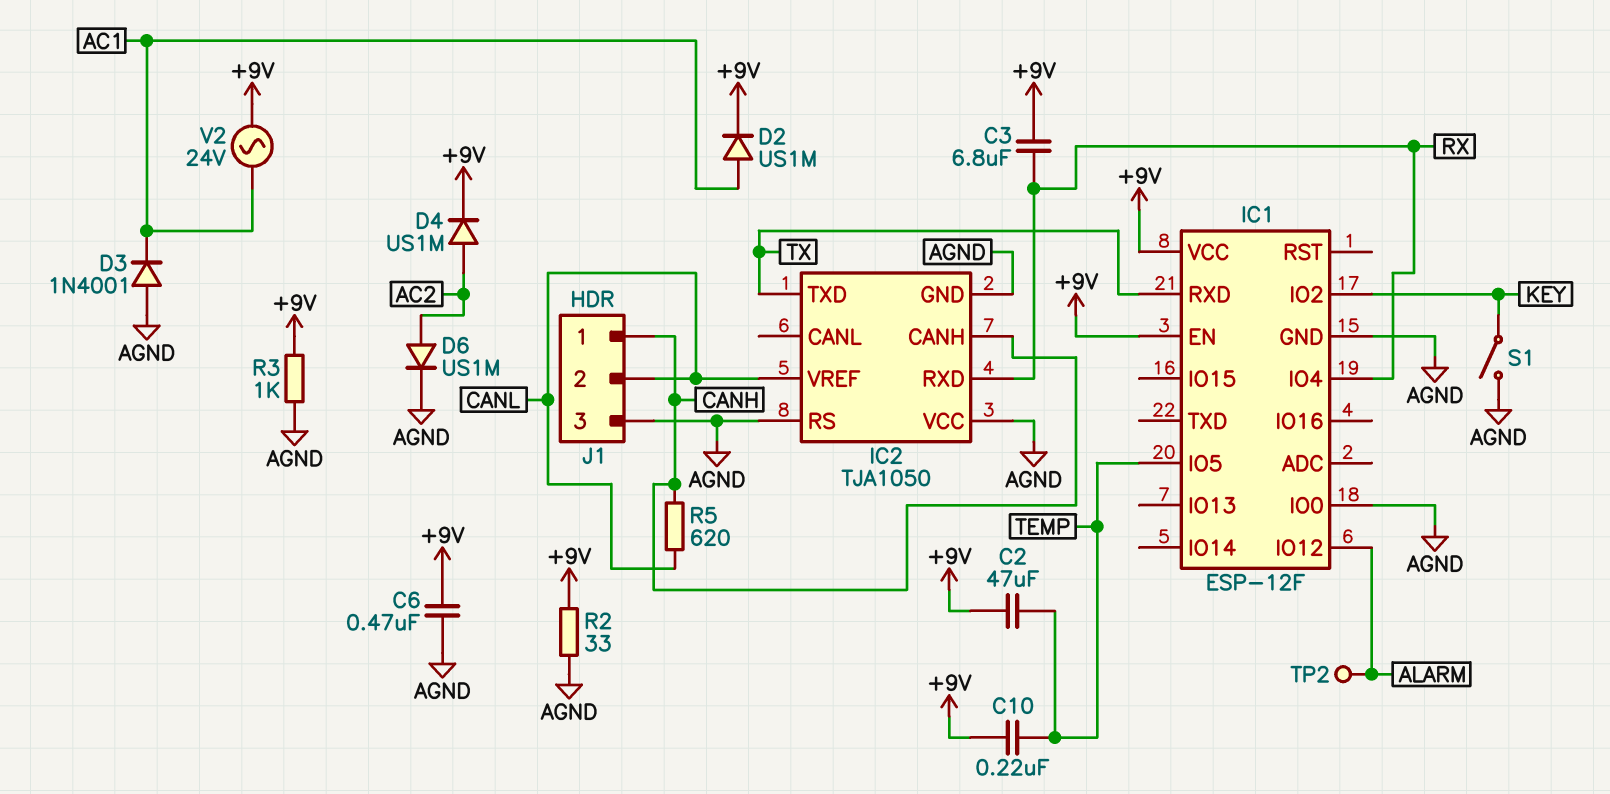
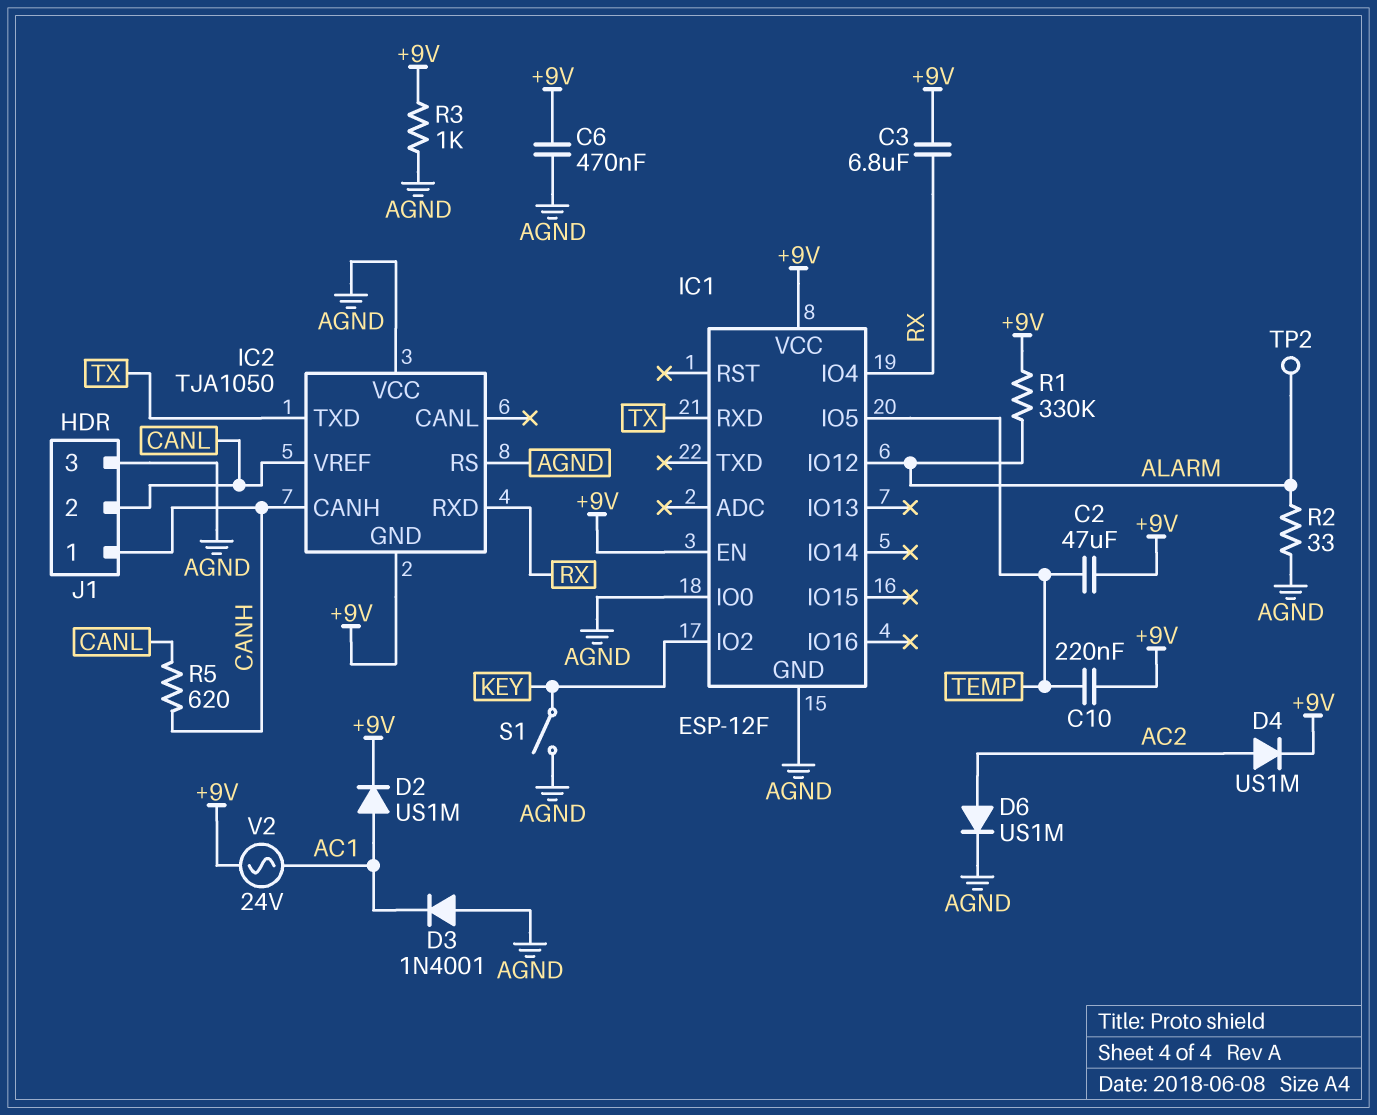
IC2 pin GND: AGND -> +9V
R1: none -> 330k (+9V, ALARM)
R2: 33 (+9V, AGND) -> 33 (AGND, ALARM)

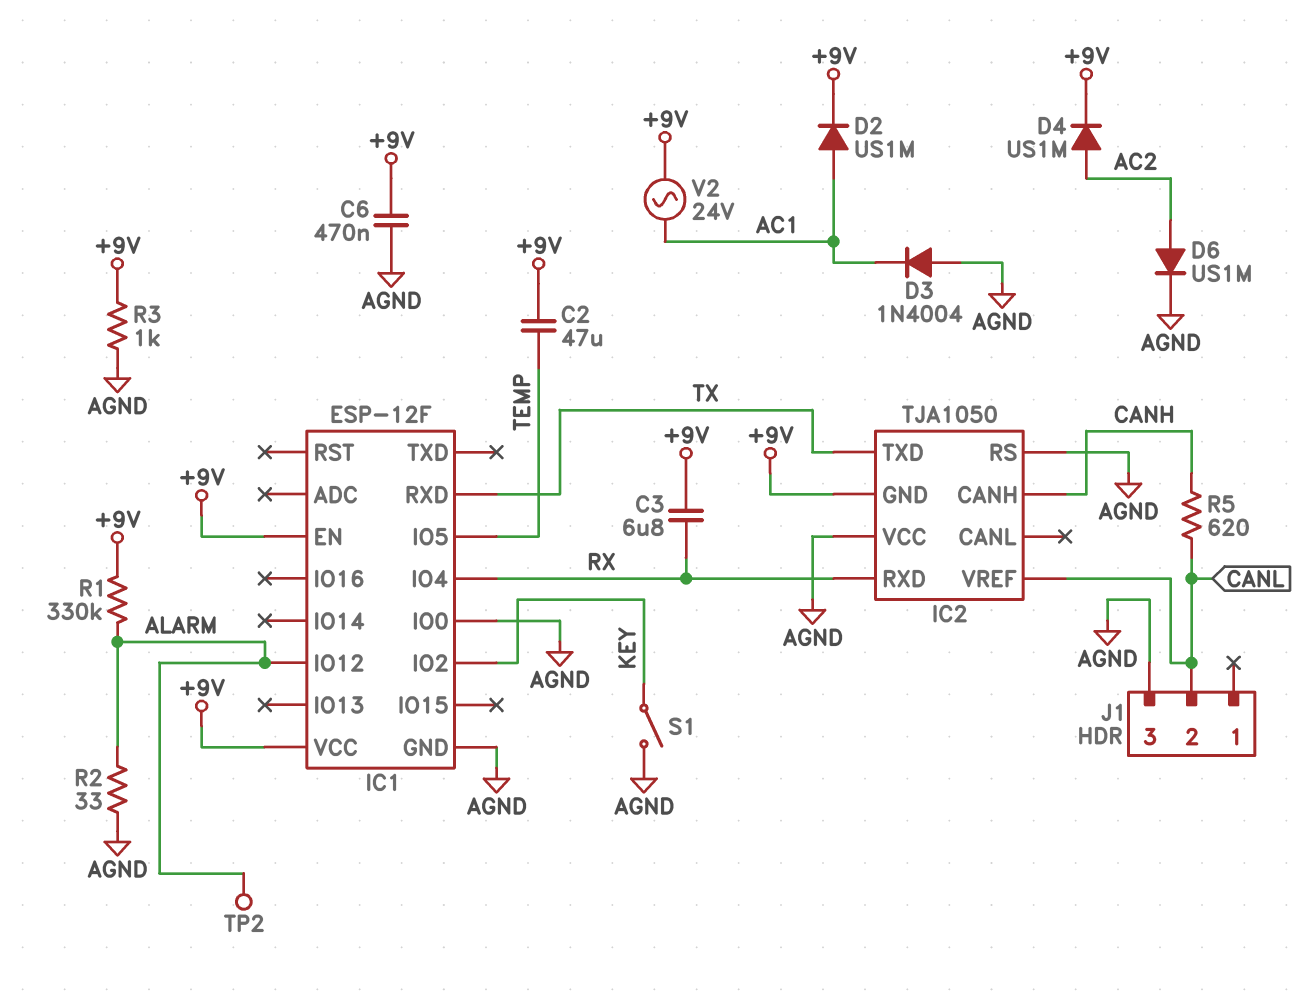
C10: 220nF (+9V, TEMP) -> none
D3: diode 1N4001 (A AGND, K AC1) -> diode 1N4004 (A AGND, K AC1)
J1 pin 1: CANH -> none

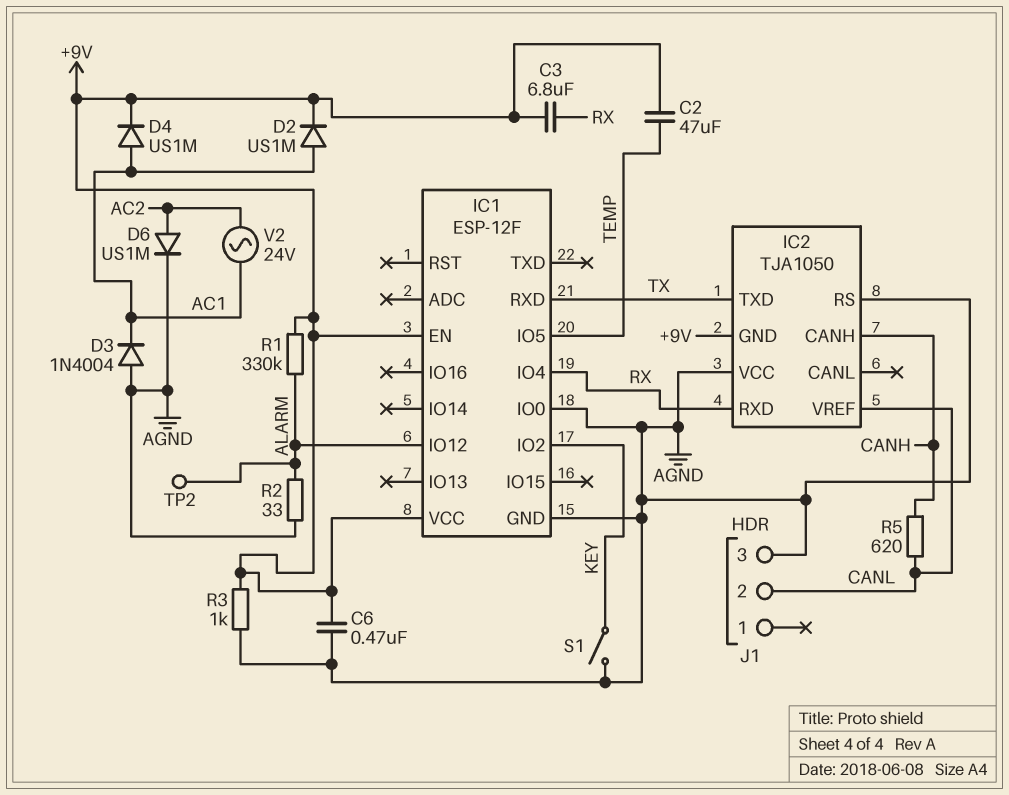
D4: diode US1M (A AC2, K +9V) -> diode US1M (A AC1, K +9V)
V2: AC 24V (+9V, AC1) -> AC 24V (AC1, AC2)

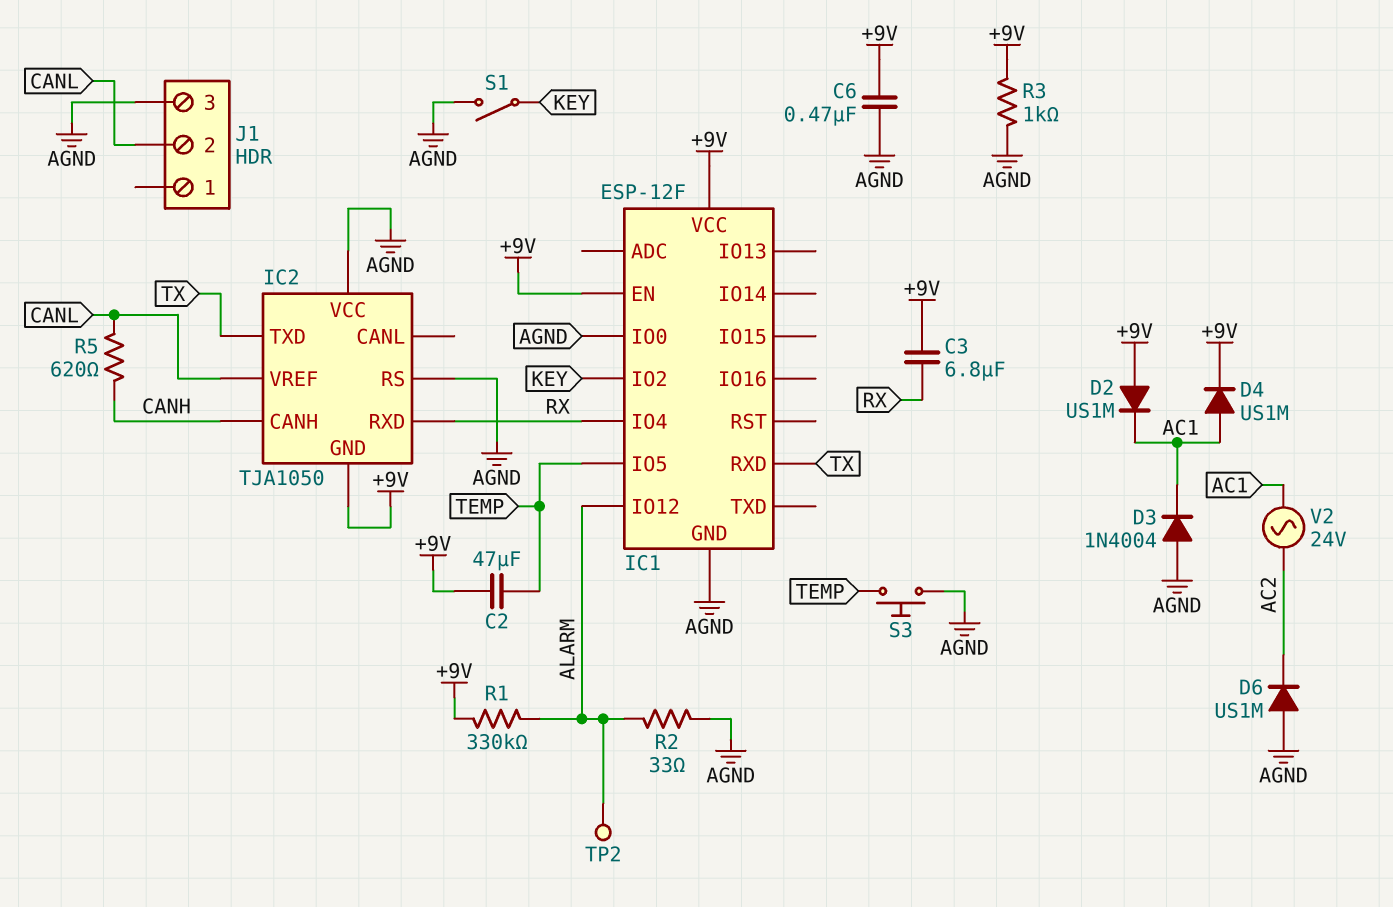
D2: diode US1M (A AC1, K +9V) -> diode US1M (A +9V, K AC1)
D6: diode US1M (A AC2, K AGND) -> diode US1M (A AGND, K AC2)
S3: none -> button (AGND, TEMP)

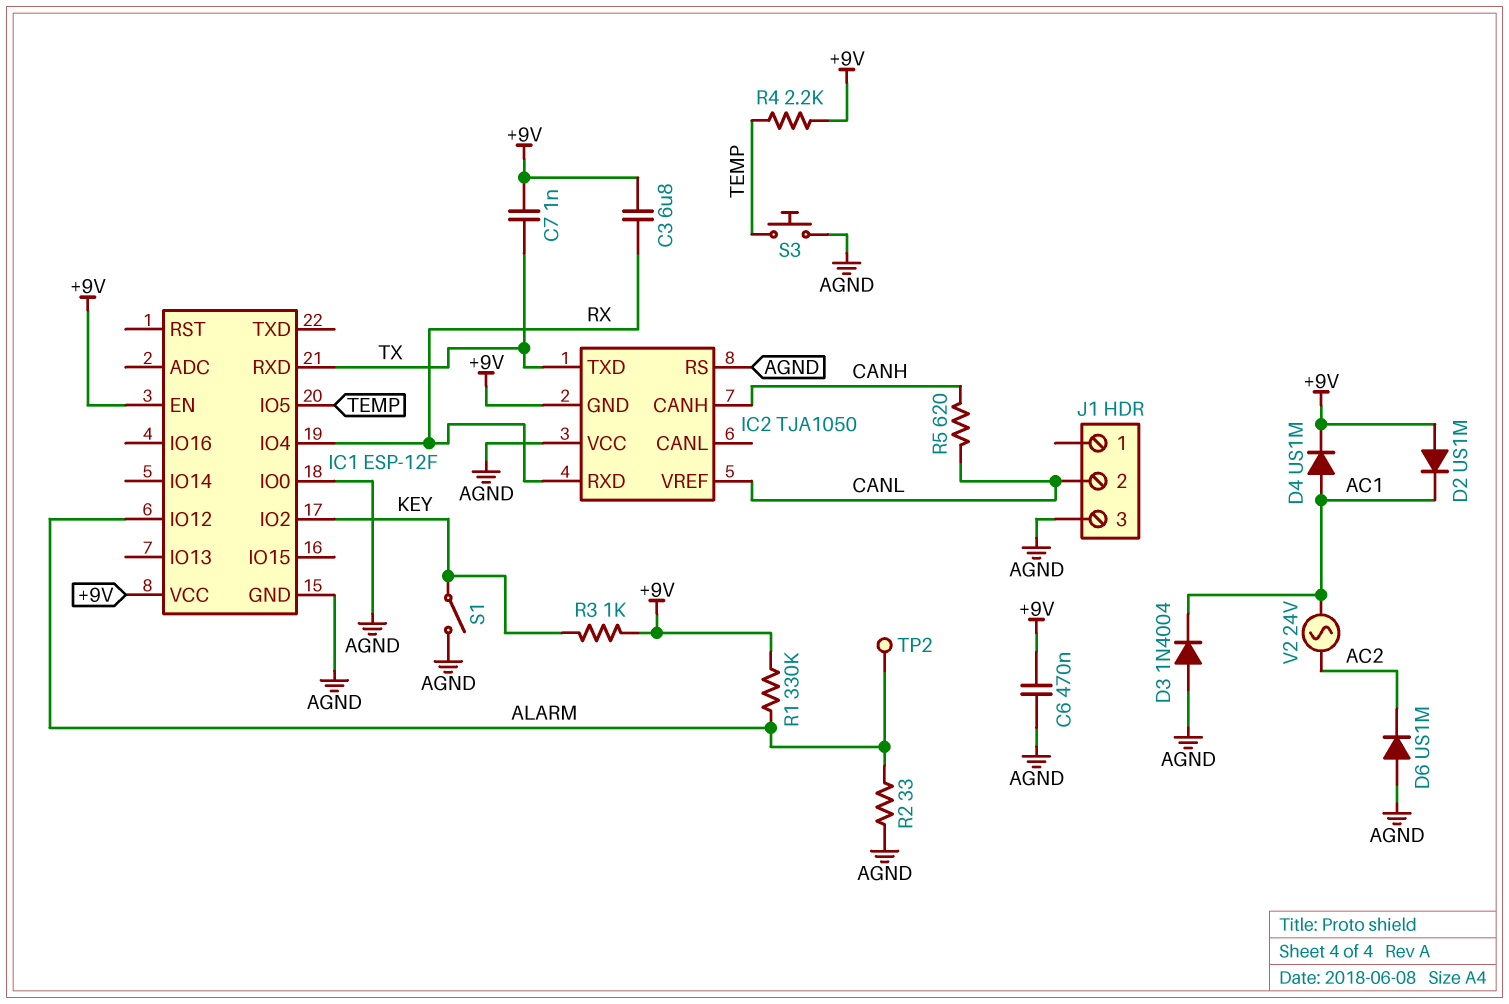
C2: 47uF (+9V, TEMP) -> none
C7: none -> 1nF (+9V, TX)
R3: 1k (+9V, AGND) -> 1k (+9V, KEY)
R4: none -> 2.2k (+9V, TEMP)

